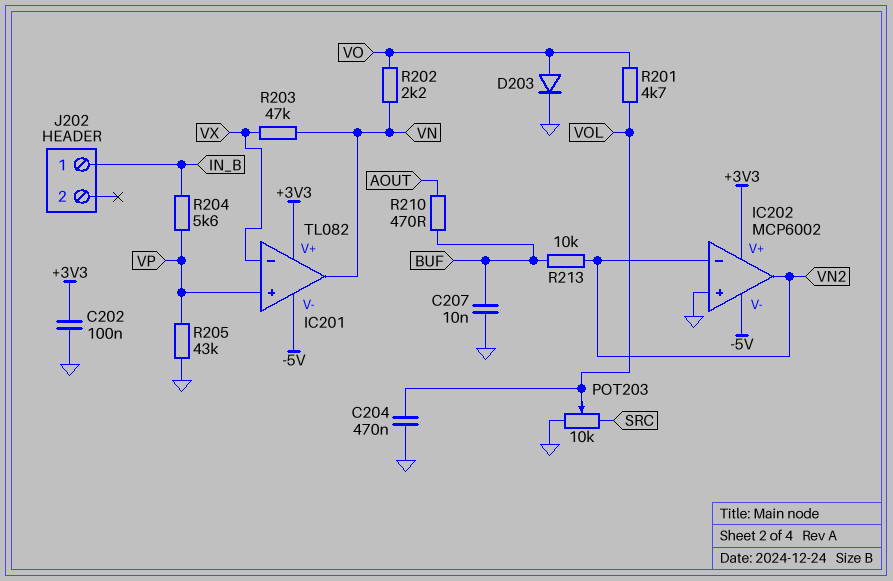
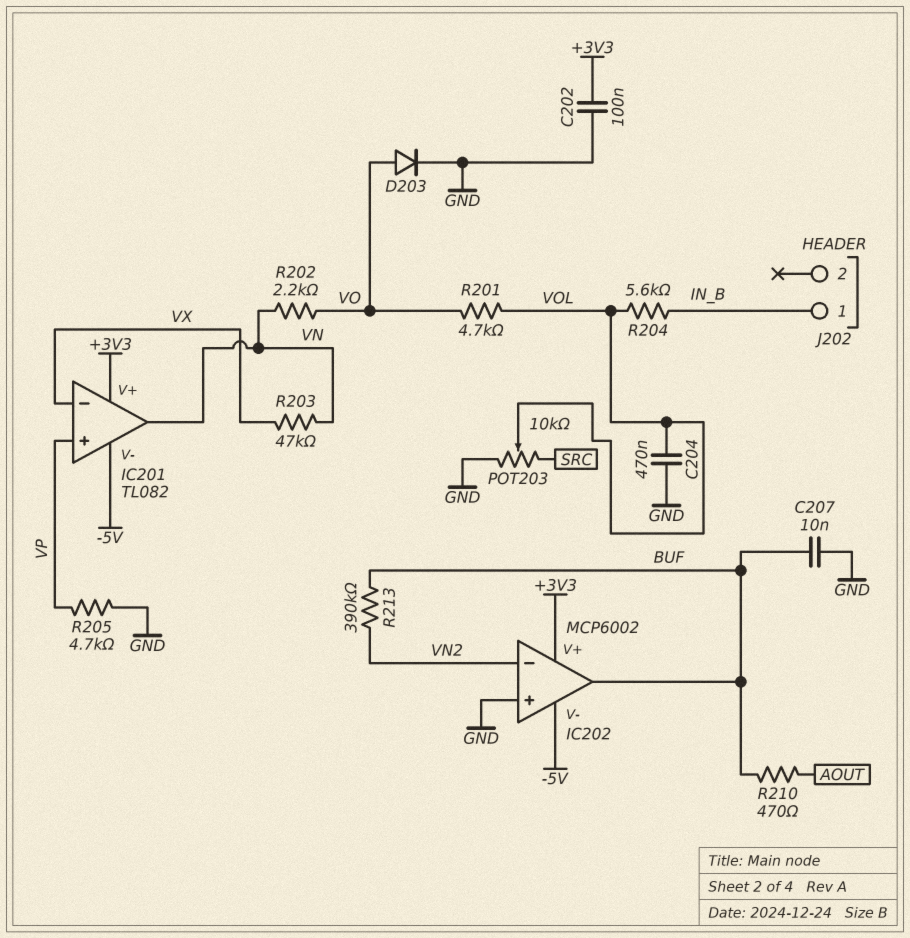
IC202 pin out: VN2 -> BUF
R204: 5.6k (IN_B, VP) -> 5.6k (IN_B, VOL)
R205: 43k (GND, VP) -> 4.7k (GND, VP)
R213: 10k (BUF, VN2) -> 390k (BUF, VN2)

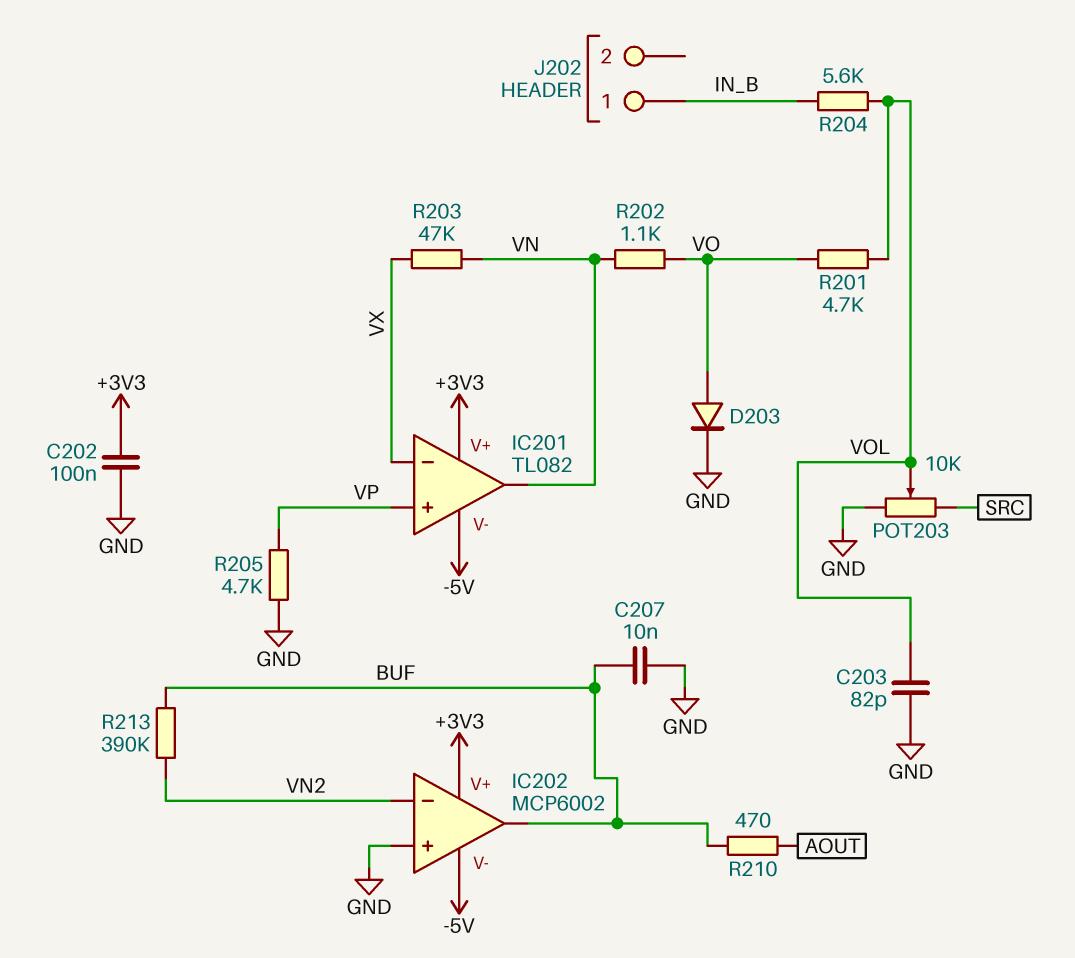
C203: none -> 82pF (GND, VOL)
C204: 470nF (GND, VOL) -> none
R202: 2.2k (VN, VO) -> 1.1k (VN, VO)

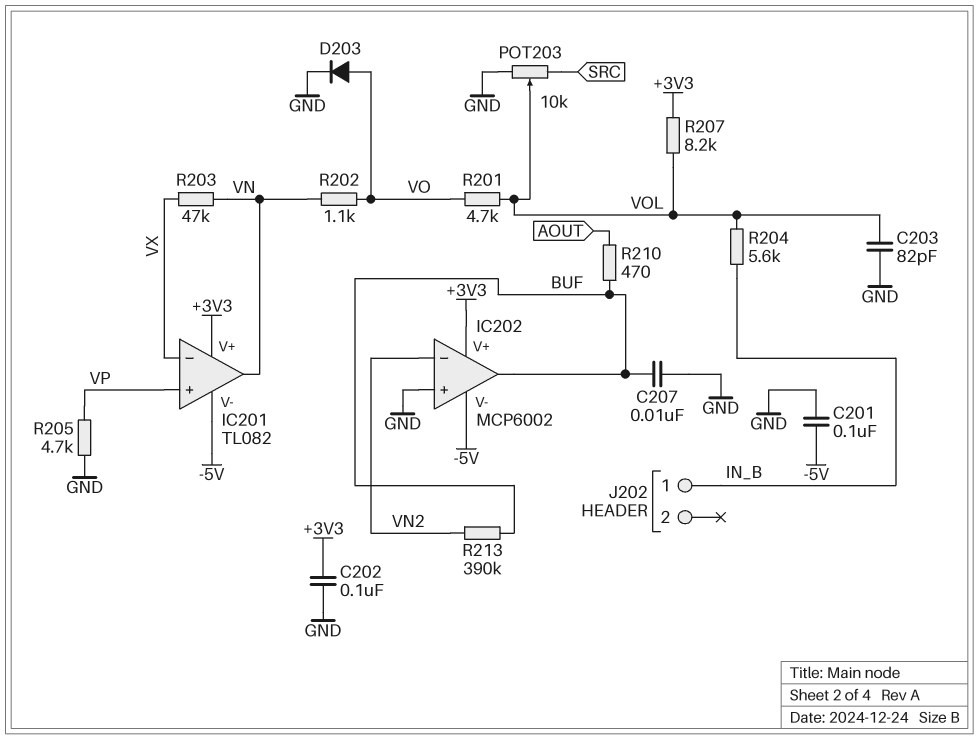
C201: none -> 100nF (-5V, GND)
R207: none -> 8.2k (+3V3, VOL)

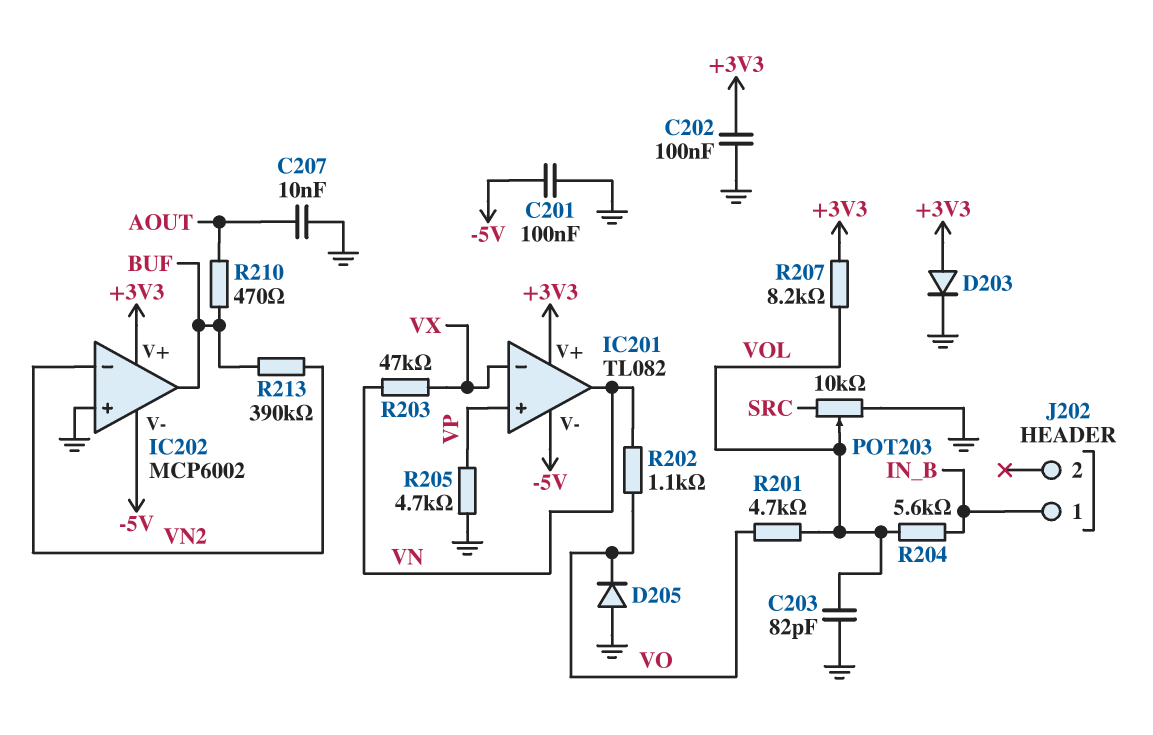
C207: 10nF (BUF, GND) -> 10nF (AOUT, GND)
D203: diode (A VO, K GND) -> diode (A +3V3, K GND)
D205: none -> diode (A GND, K VO)

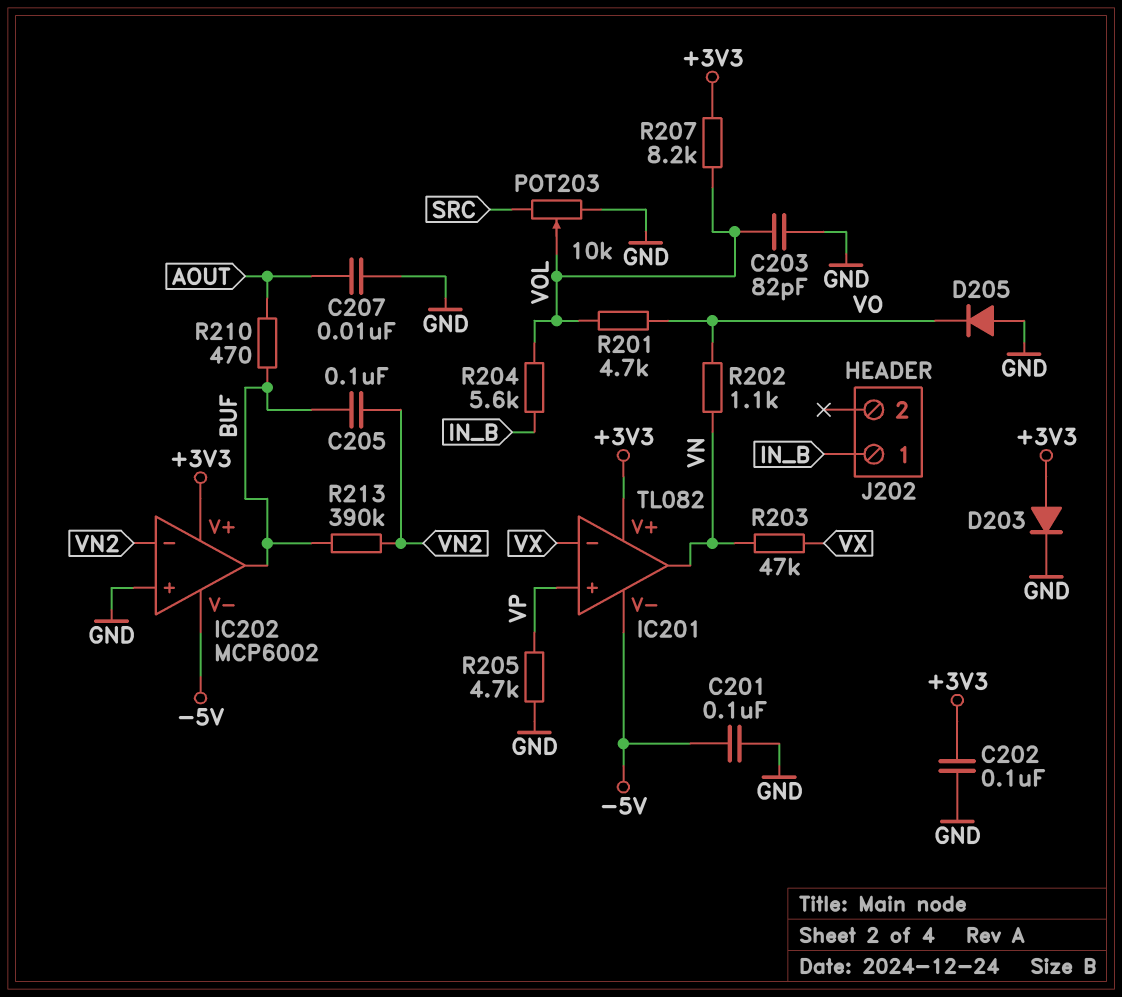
C205: none -> 100nF (BUF, VN2)

